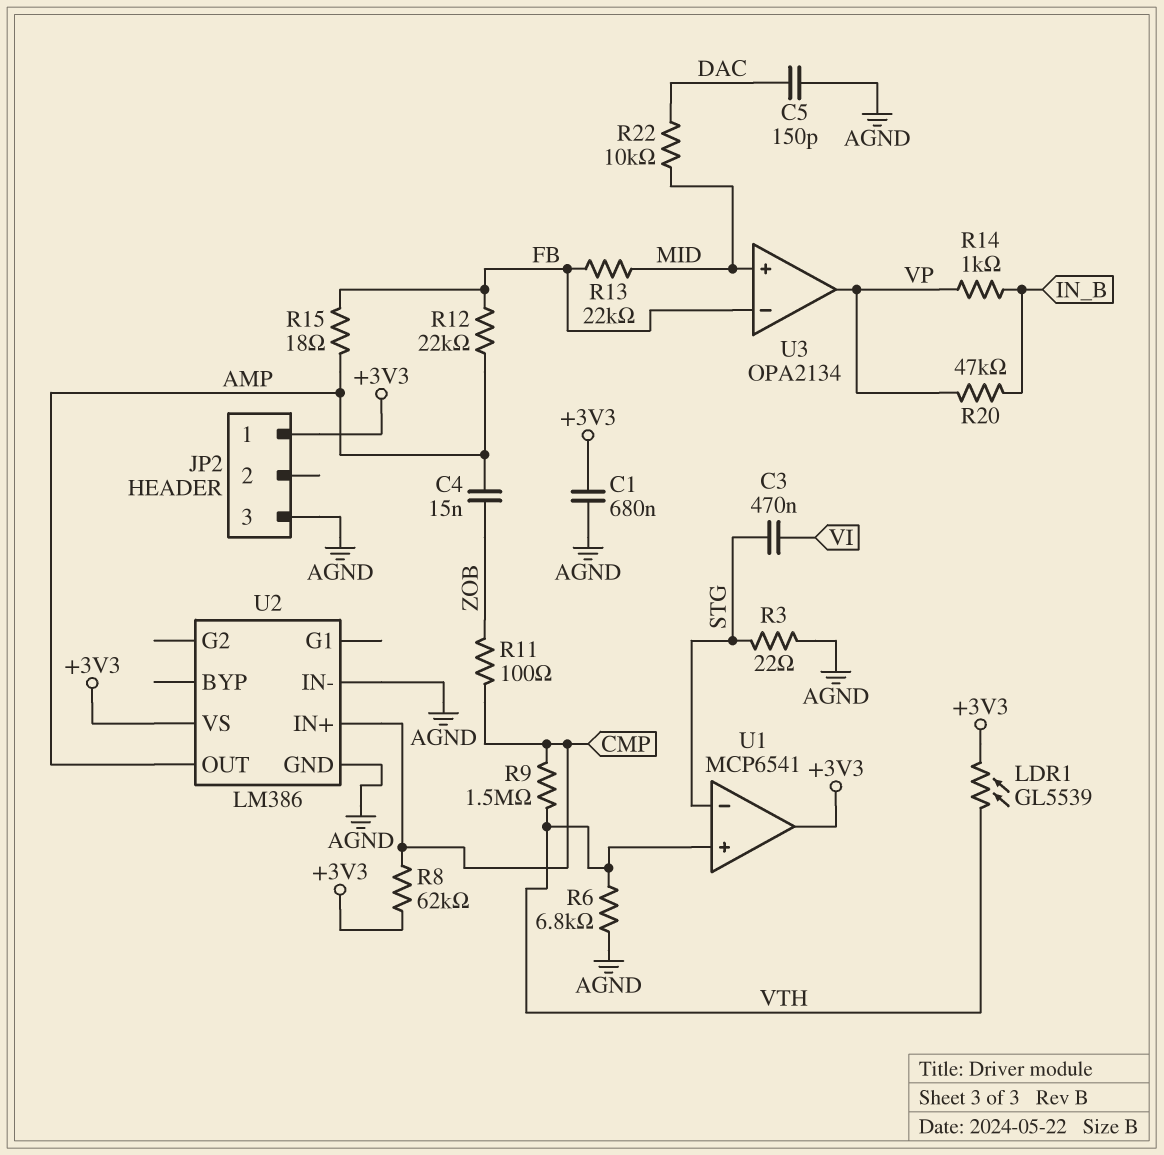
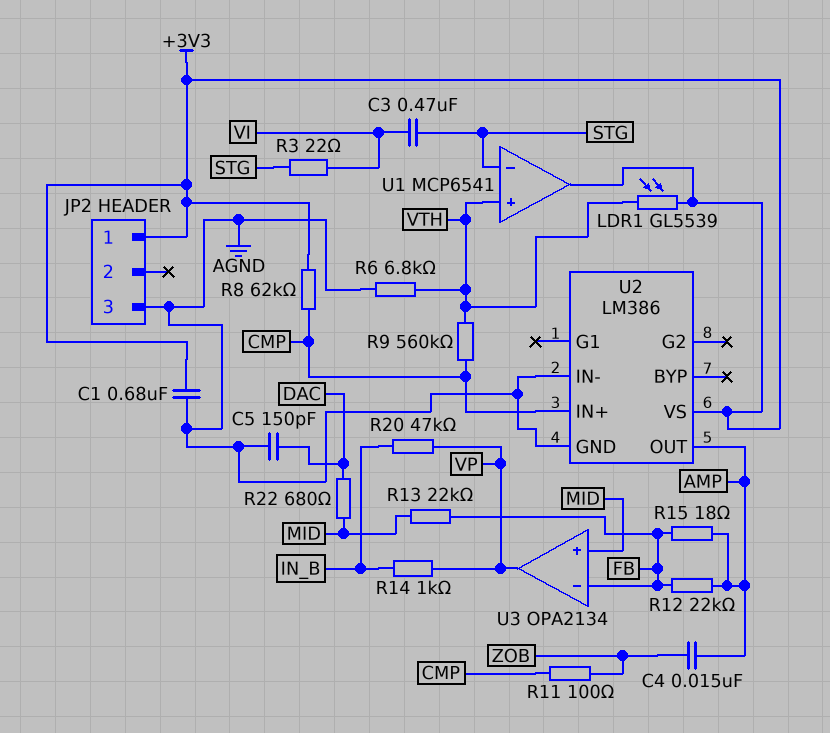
R3: 22 (AGND, STG) -> 22 (STG, VI)
R9: 1.5M (CMP, VTH) -> 560k (CMP, VTH)
R22: 10k (DAC, MID) -> 680 (DAC, MID)

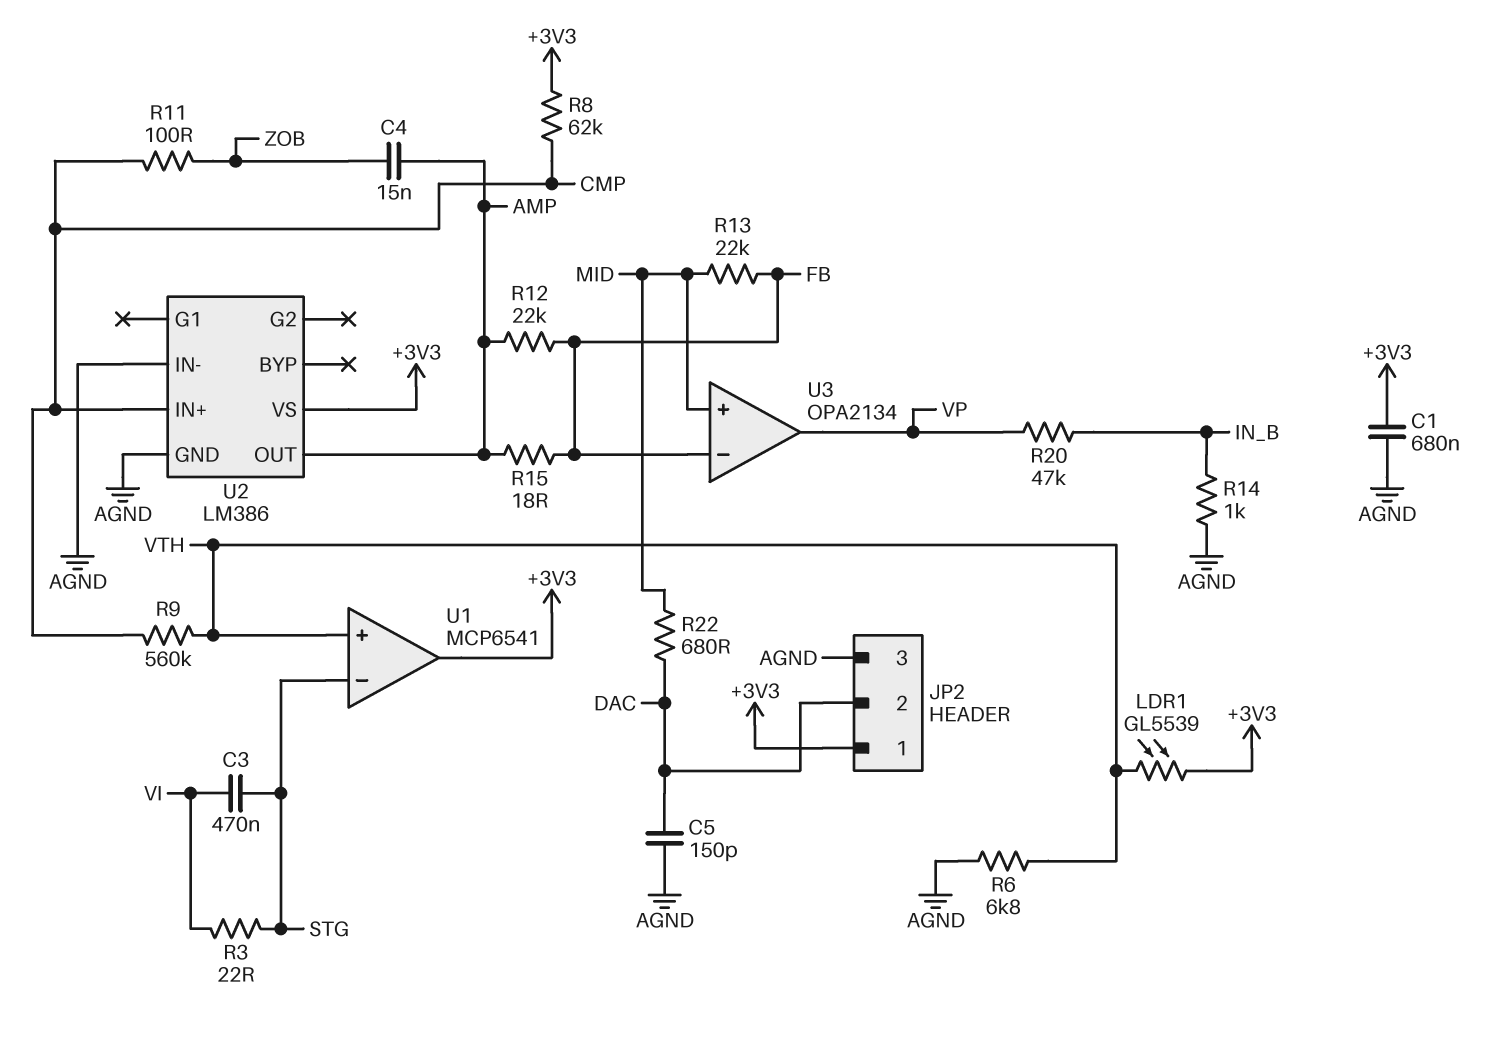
JP2 pin 2: none -> DAC
R14: 1k (IN_B, VP) -> 1k (AGND, IN_B)

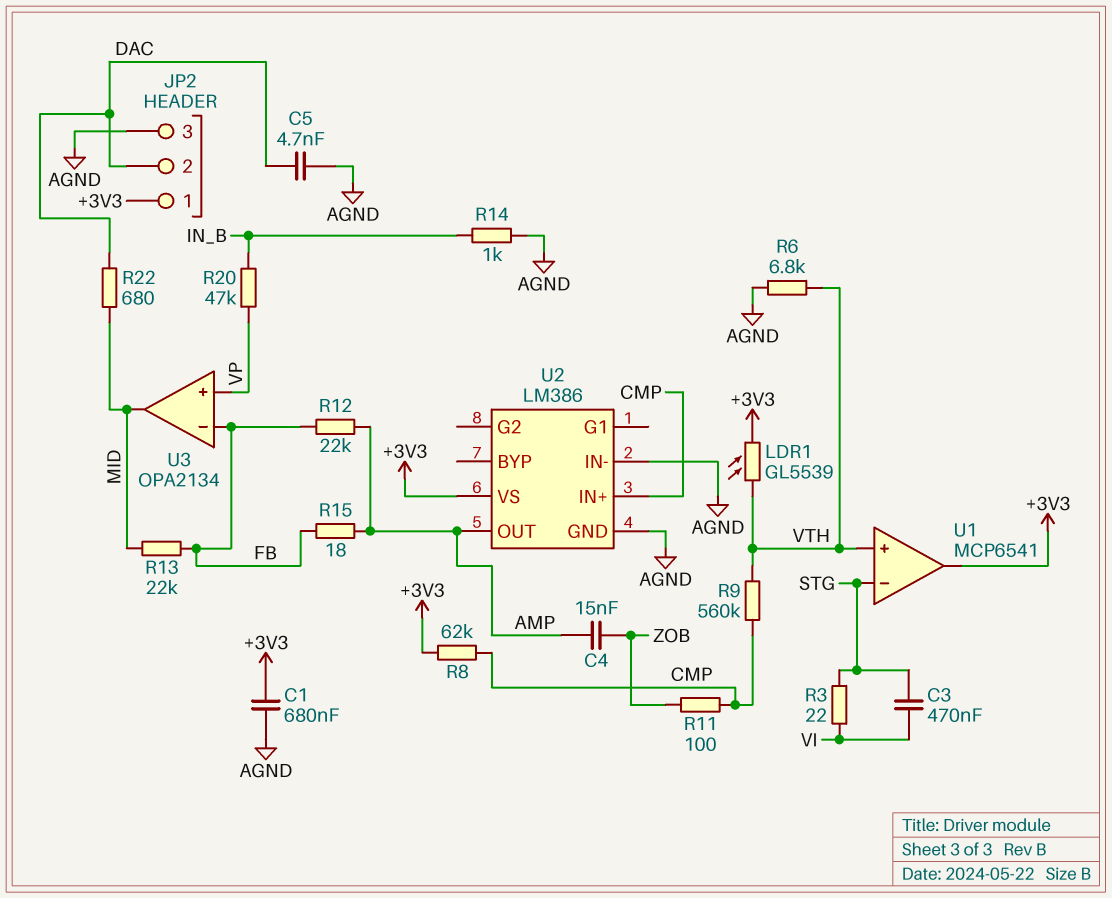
C5: 150pF (AGND, DAC) -> 4.7nF (AGND, DAC)
U3 pin in+: MID -> VP
U3 pin out: VP -> MID

